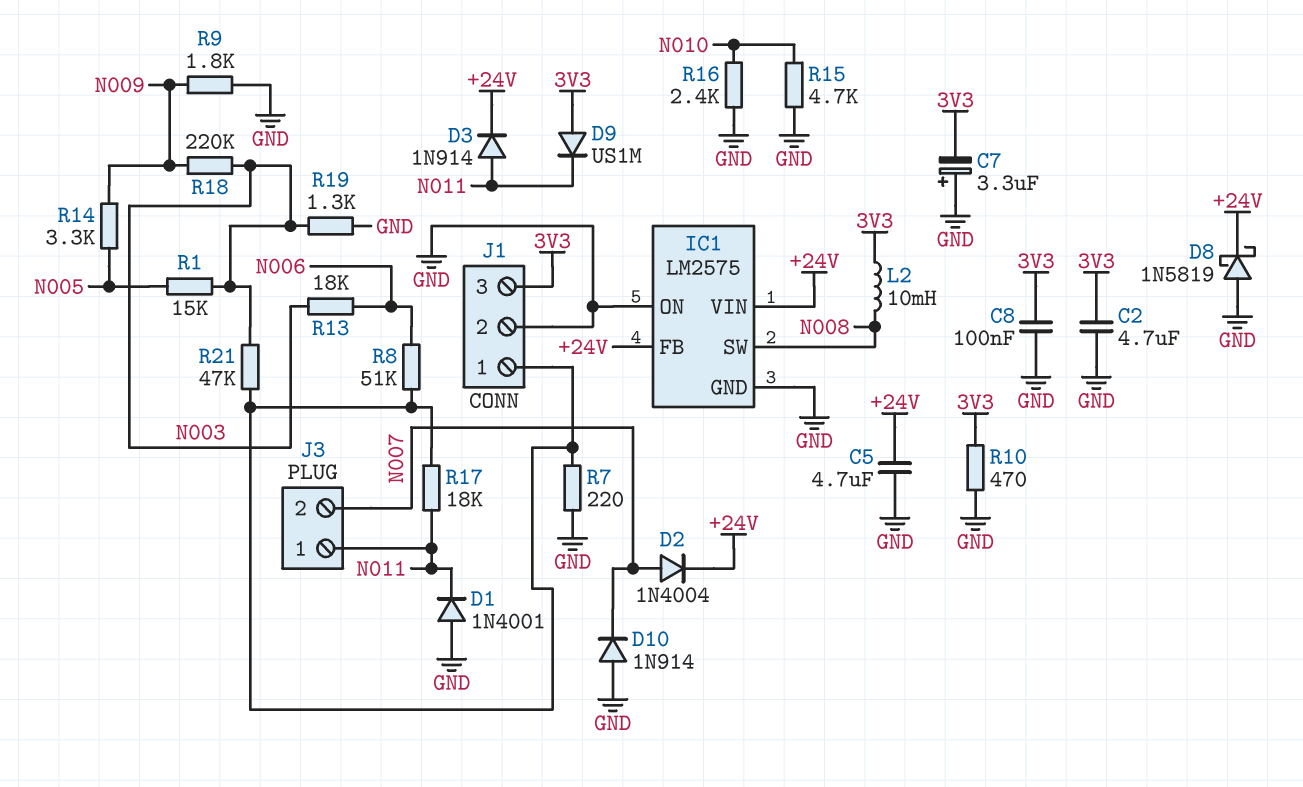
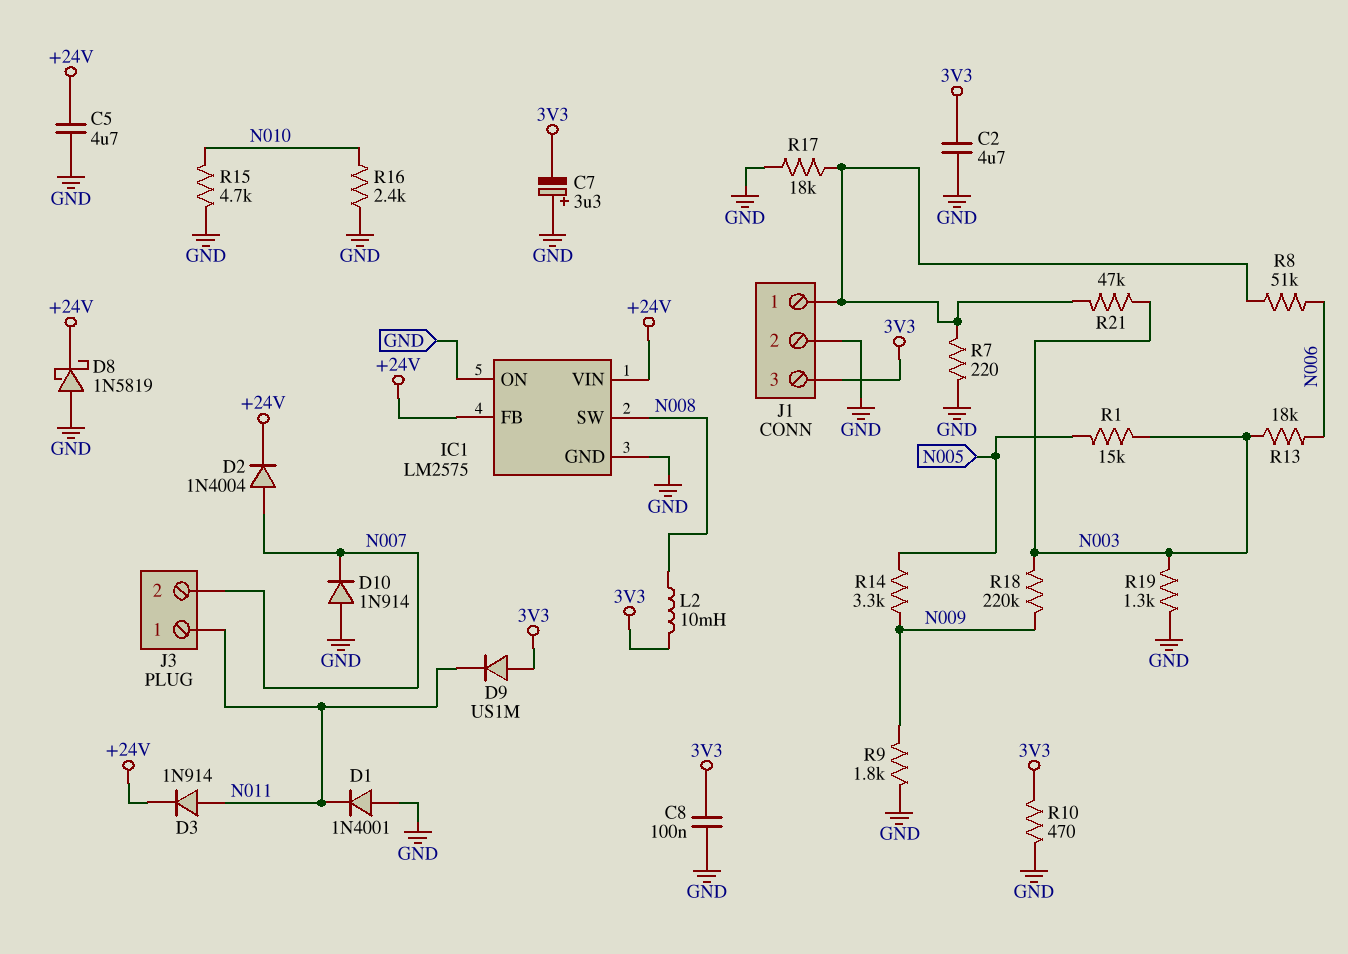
R17: 18k (J1/1, N011) -> 18k (GND, J1/1)

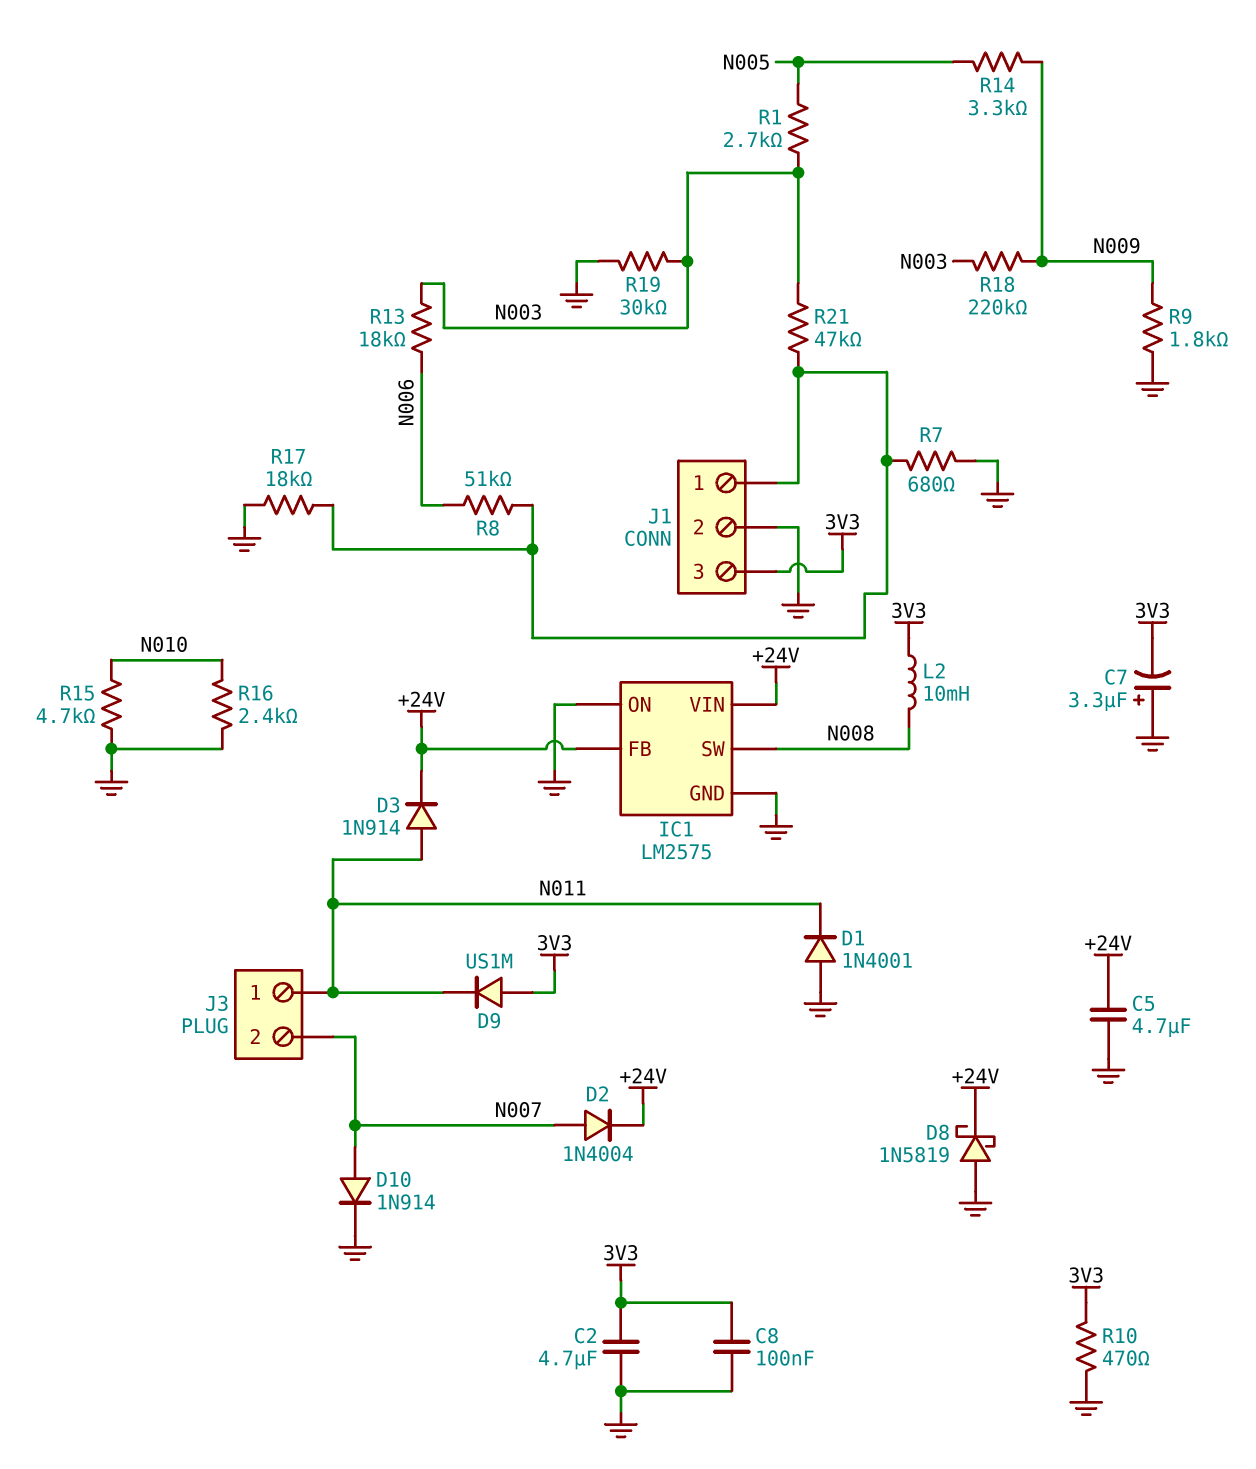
D10: diode 1N914 (A GND, K N007) -> diode 1N914 (A N007, K GND)
R1: 15k (N003, N005) -> 2.7k (N003, N005)
R7: 220 (GND, J1/1) -> 680 (GND, J1/1)
R19: 1.3k (GND, N003) -> 30k (GND, N003)

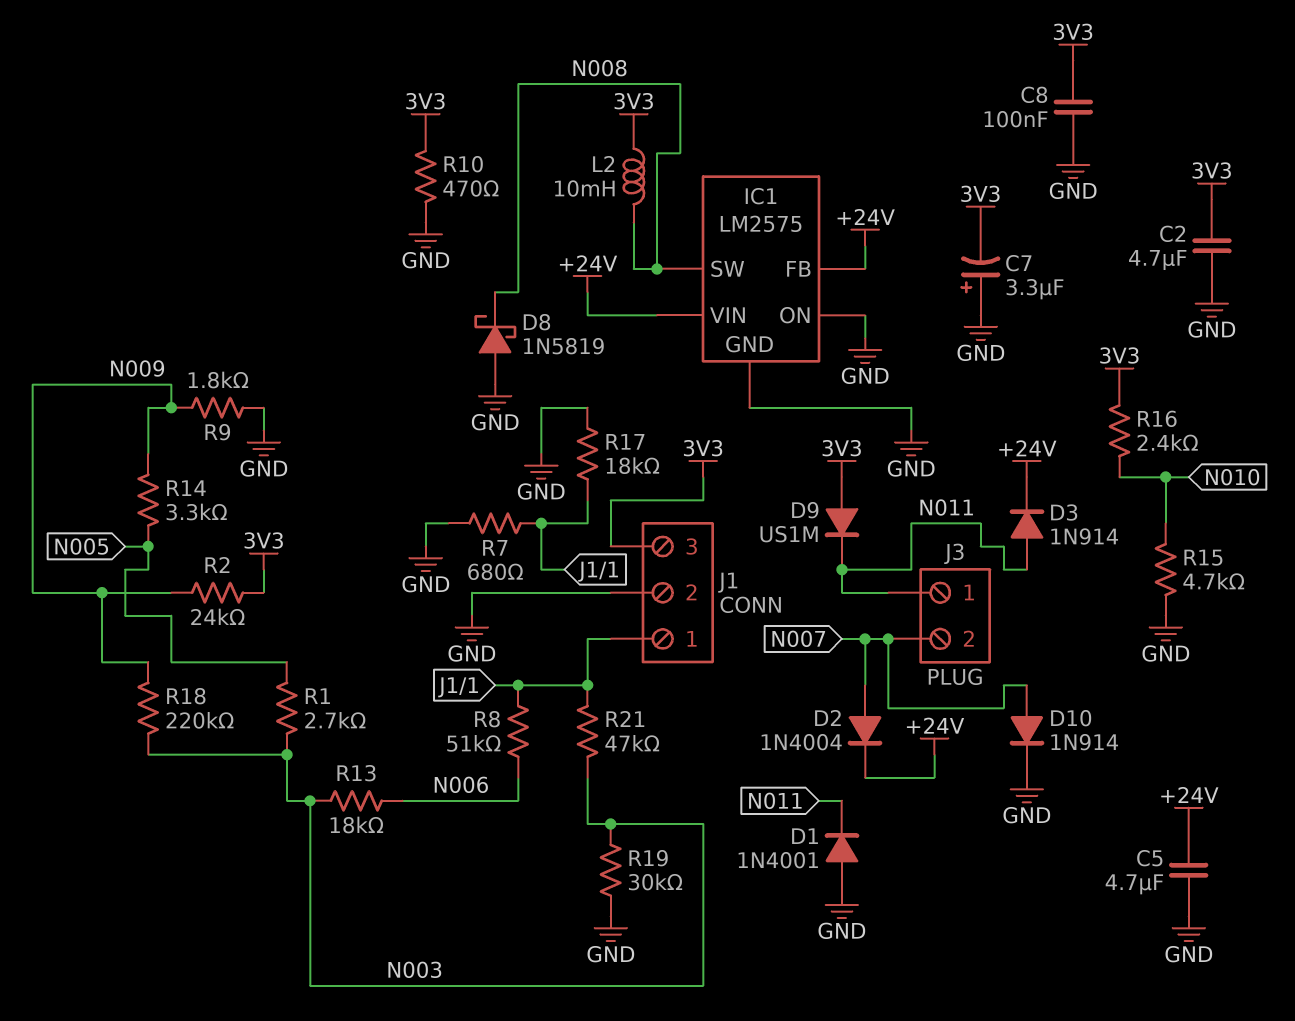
D8: schottky 1N5819 (A GND, K +24V) -> schottky 1N5819 (A GND, K N008)
R2: none -> 24k (3V3, N009)
R16: 2.4k (GND, N010) -> 2.4k (3V3, N010)

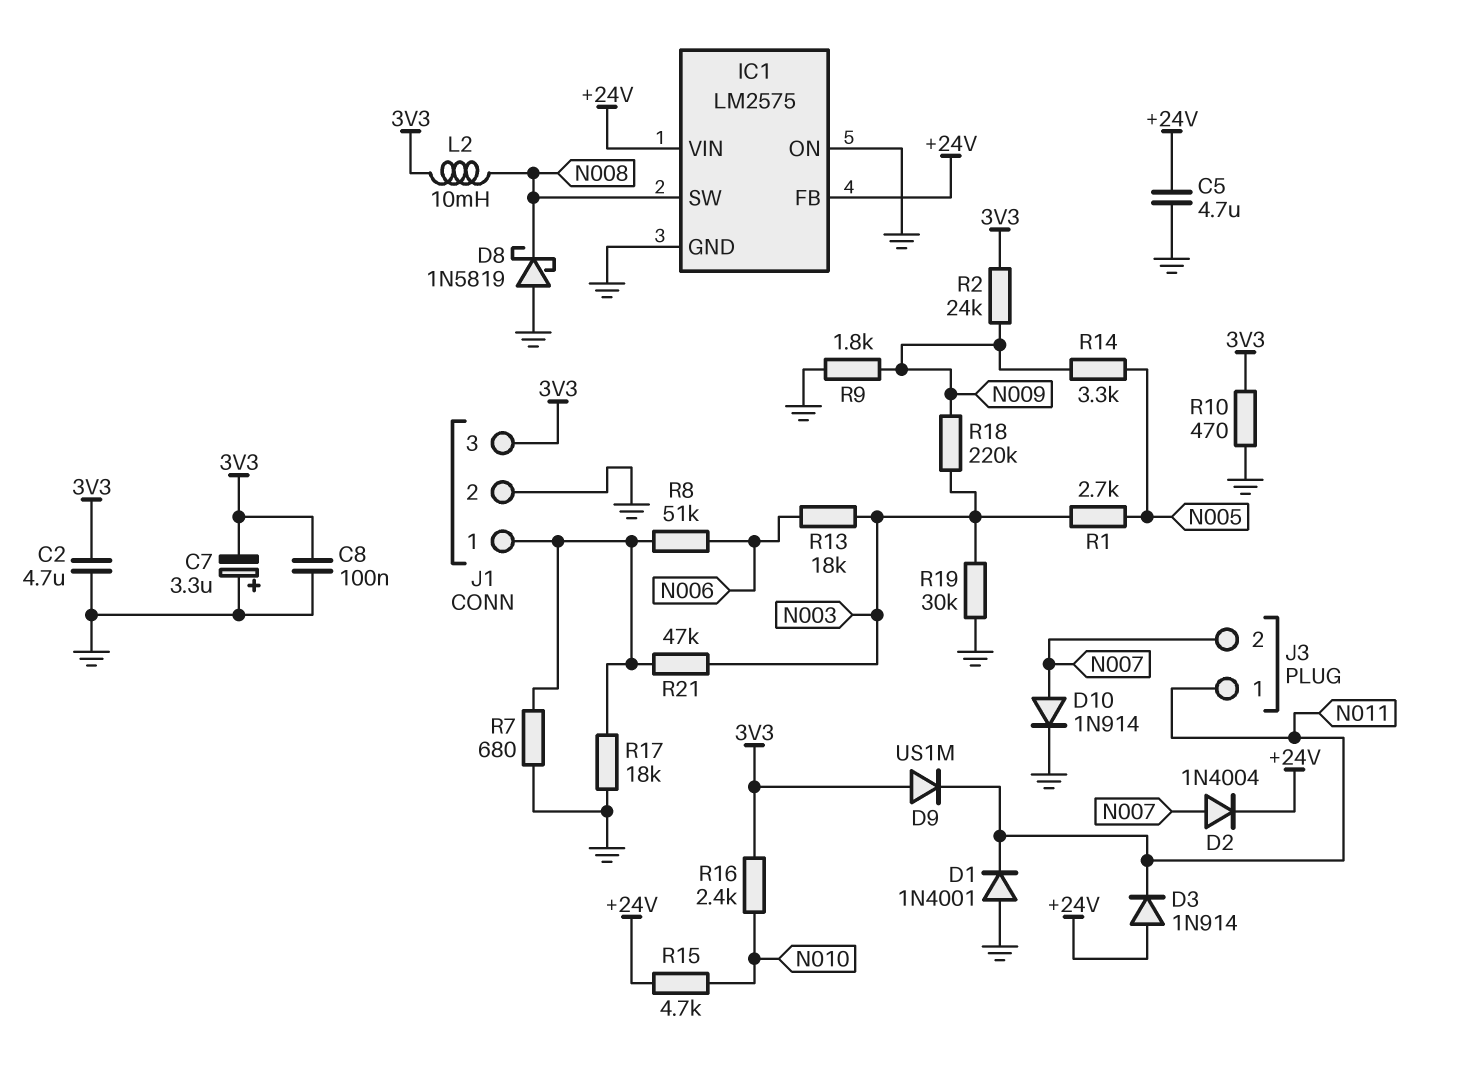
D3: diode 1N914 (A N011, K +24V) -> diode 1N914 (A +24V, K N011)
R15: 4.7k (GND, N010) -> 4.7k (+24V, N010)

